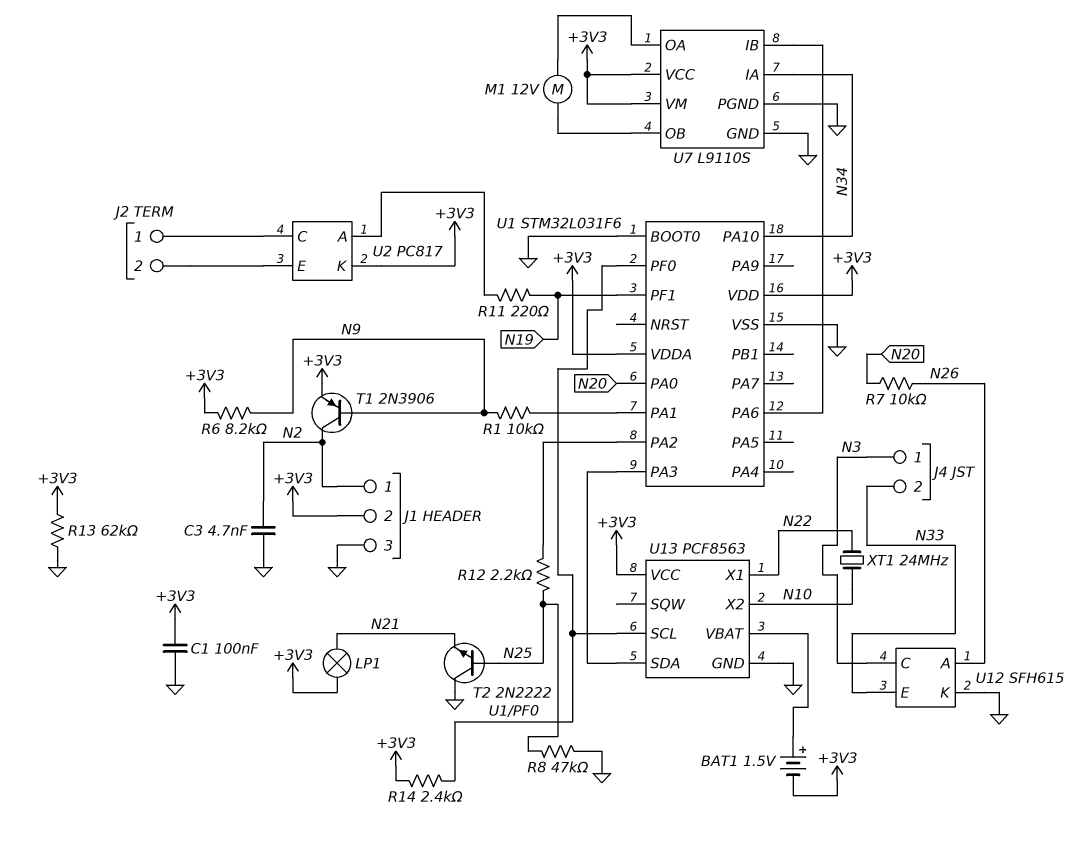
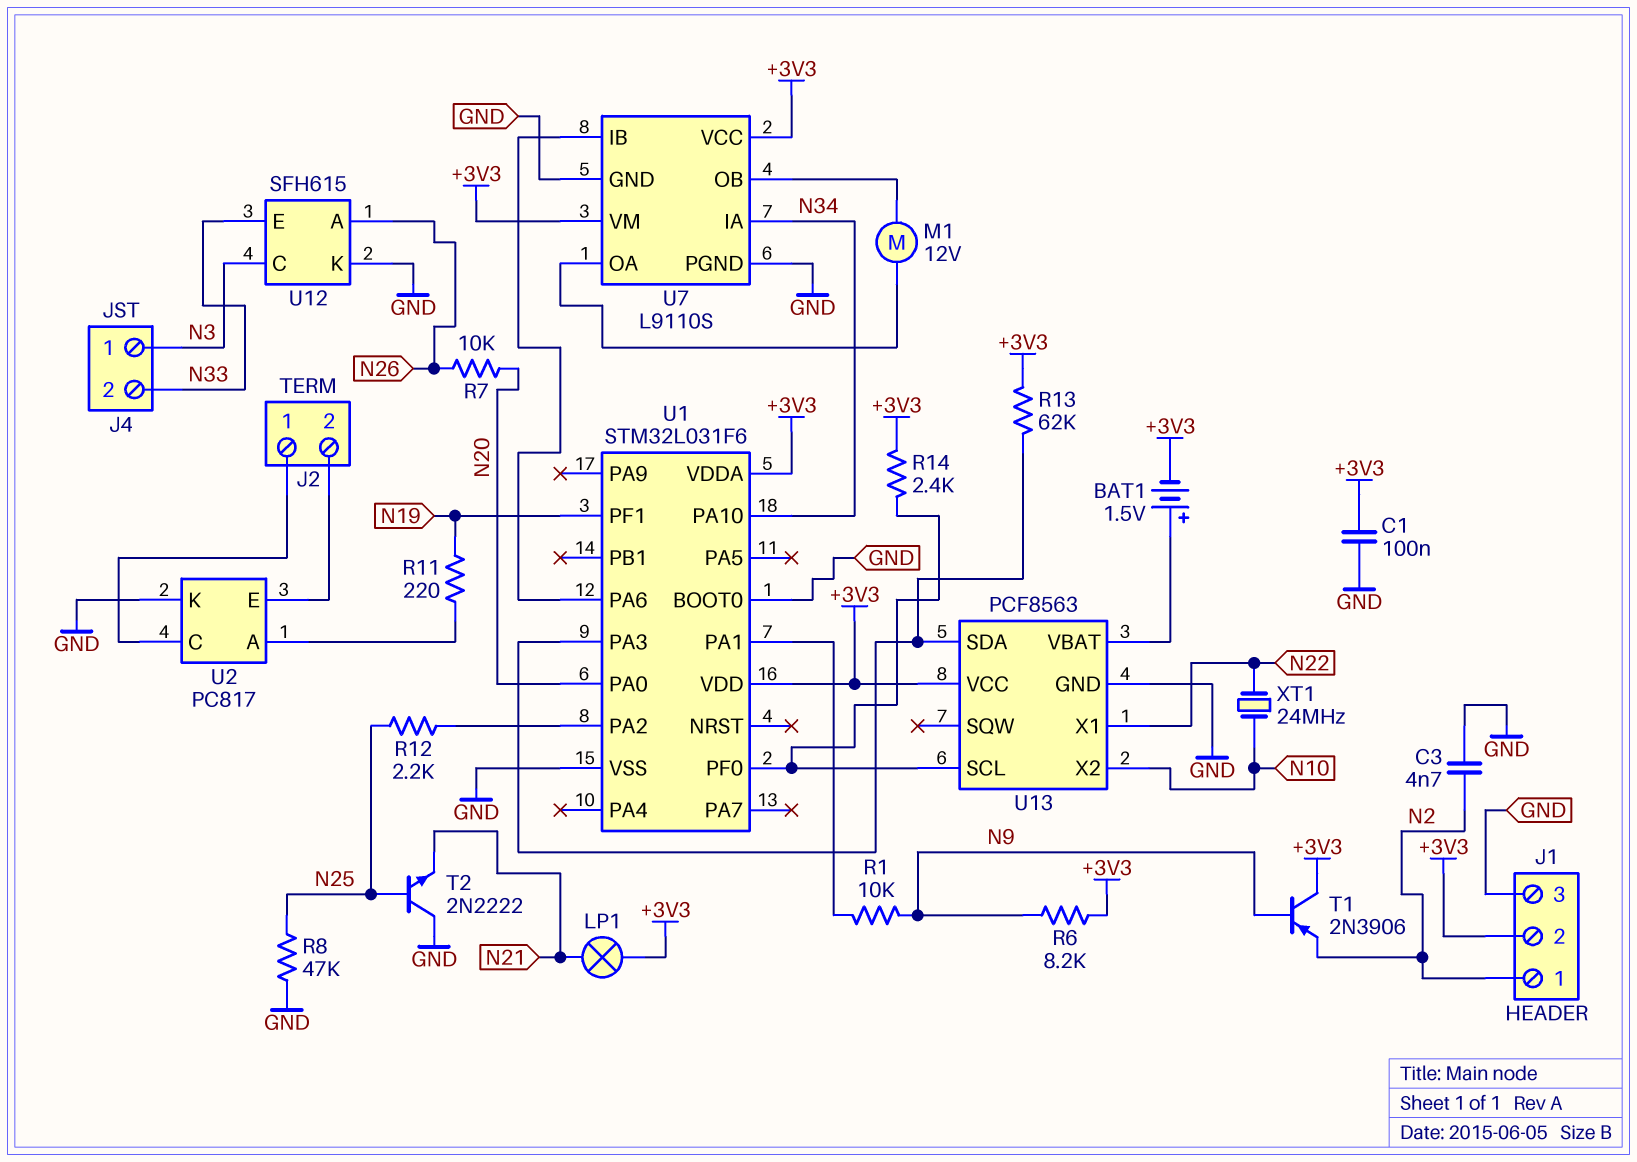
R13: 62k (+3V3, GND) -> 62k (+3V3, U1/PA3)
T1: PNP 2N3906 (B N9, C N2, E +3V3) -> PNP 2N3906 (B N9, C +3V3, E N2)
U2 pin K: +3V3 -> GND

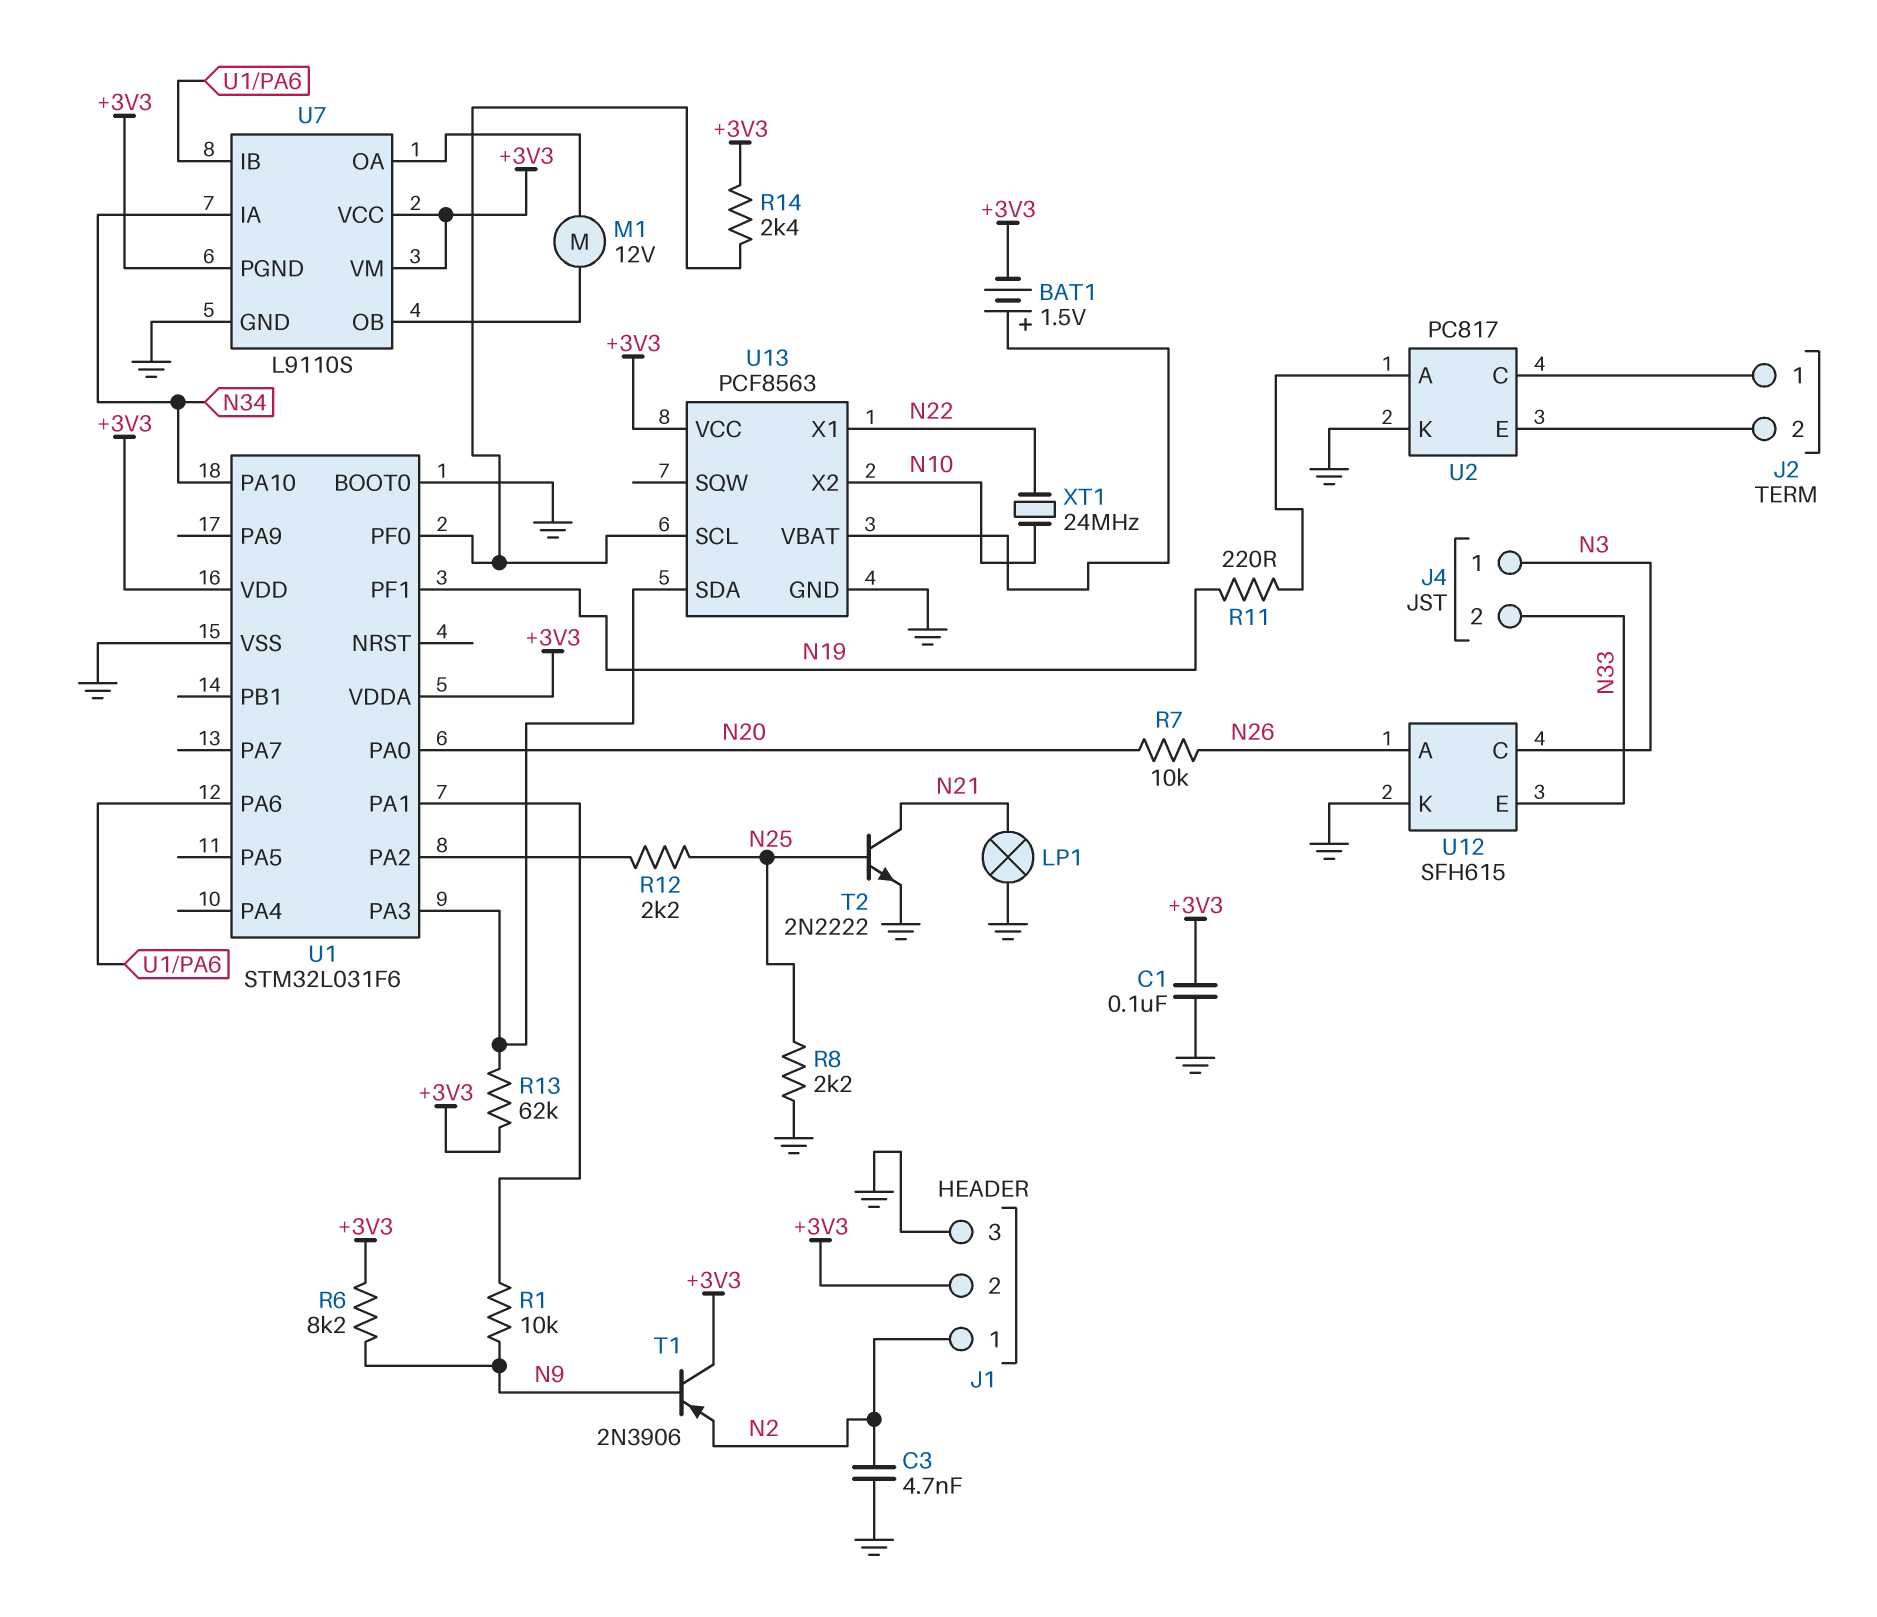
LP1: lamp (+3V3, N21) -> lamp (GND, N21)
R8: 47k (GND, N25) -> 2.2k (GND, N25)
T2: NPN 2N2222 (B N25, C GND, E N21) -> NPN 2N2222 (B N25, C N21, E GND)
U7 pin PGND: GND -> +3V3

